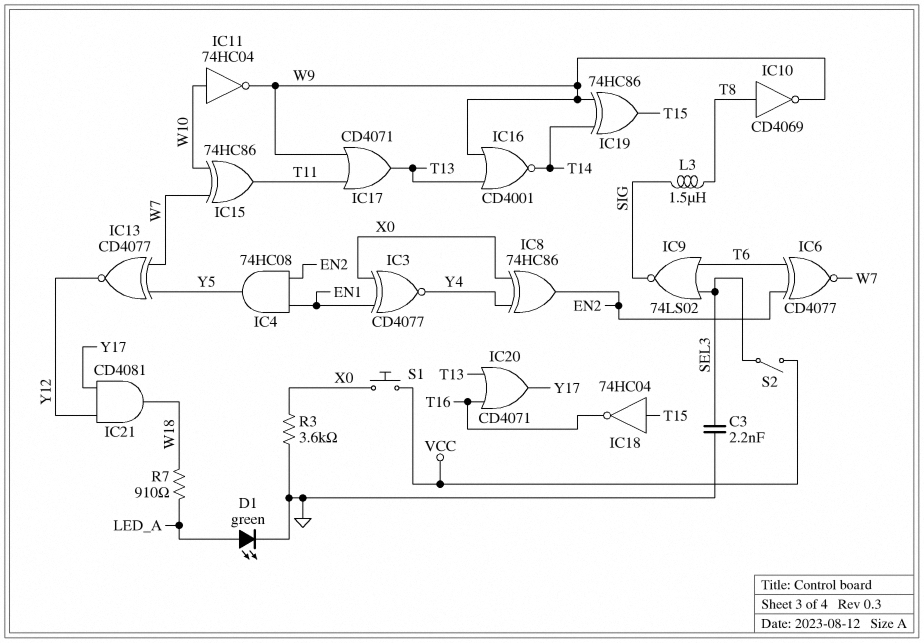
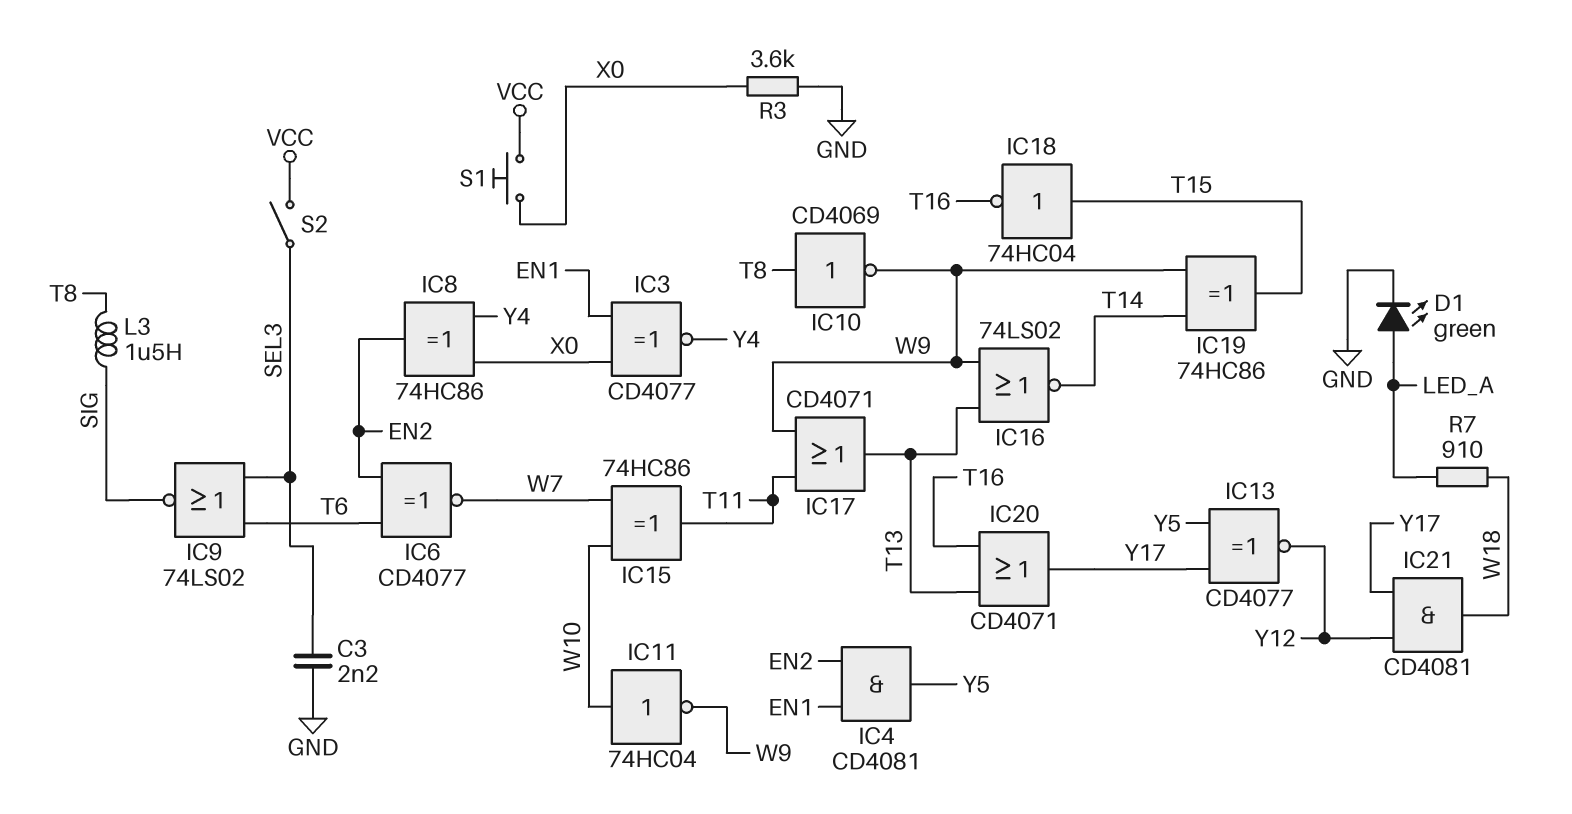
IC4: AND 74HC08 (in EN1, in EN2, out Y5) -> AND CD4081 (in EN1, in EN2, out Y5)
IC13: XNOR CD4077 (in W7, in Y5, out Y12) -> XNOR CD4077 (in Y5, in Y17, out Y12)
IC16: NOR CD4001 (in T13, in W9, out T14) -> NOR 74LS02 (in T13, in W9, out T14)

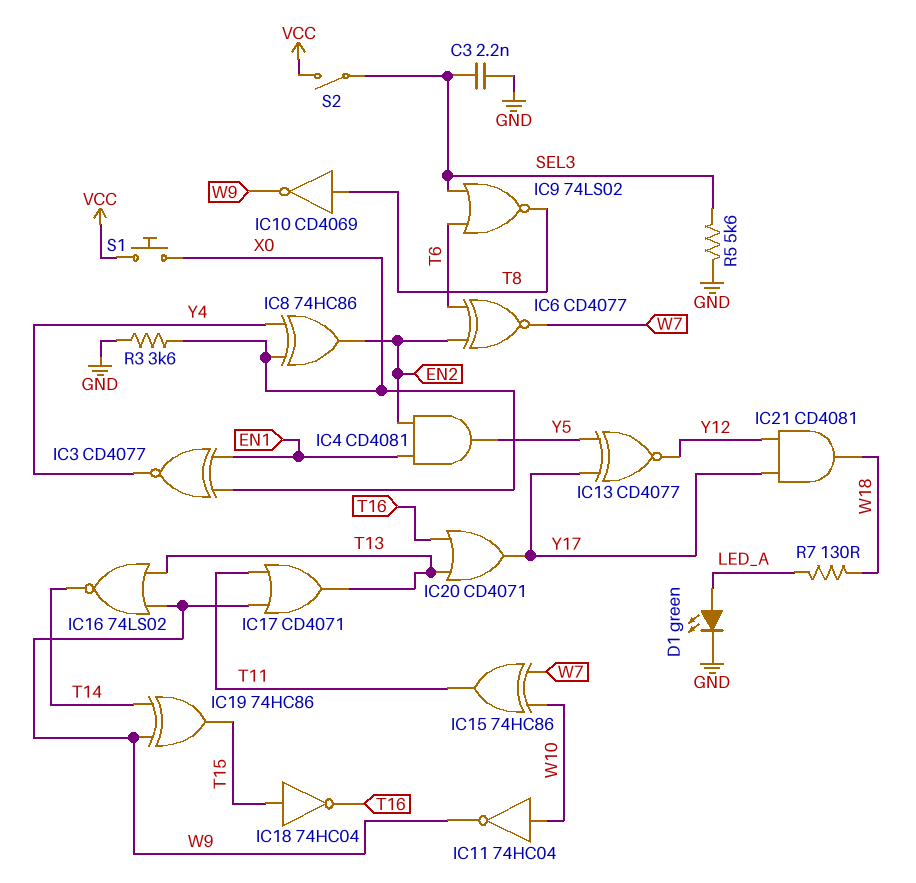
IC9: NOR 74LS02 (in SEL3, in T6, out SIG) -> NOR 74LS02 (in SEL3, in T6, out T8)
L3: 1.5uH (SIG, T8) -> none
R5: none -> 5.6k (GND, SEL3)
R7: 910 (LED_A, W18) -> 130 (LED_A, W18)

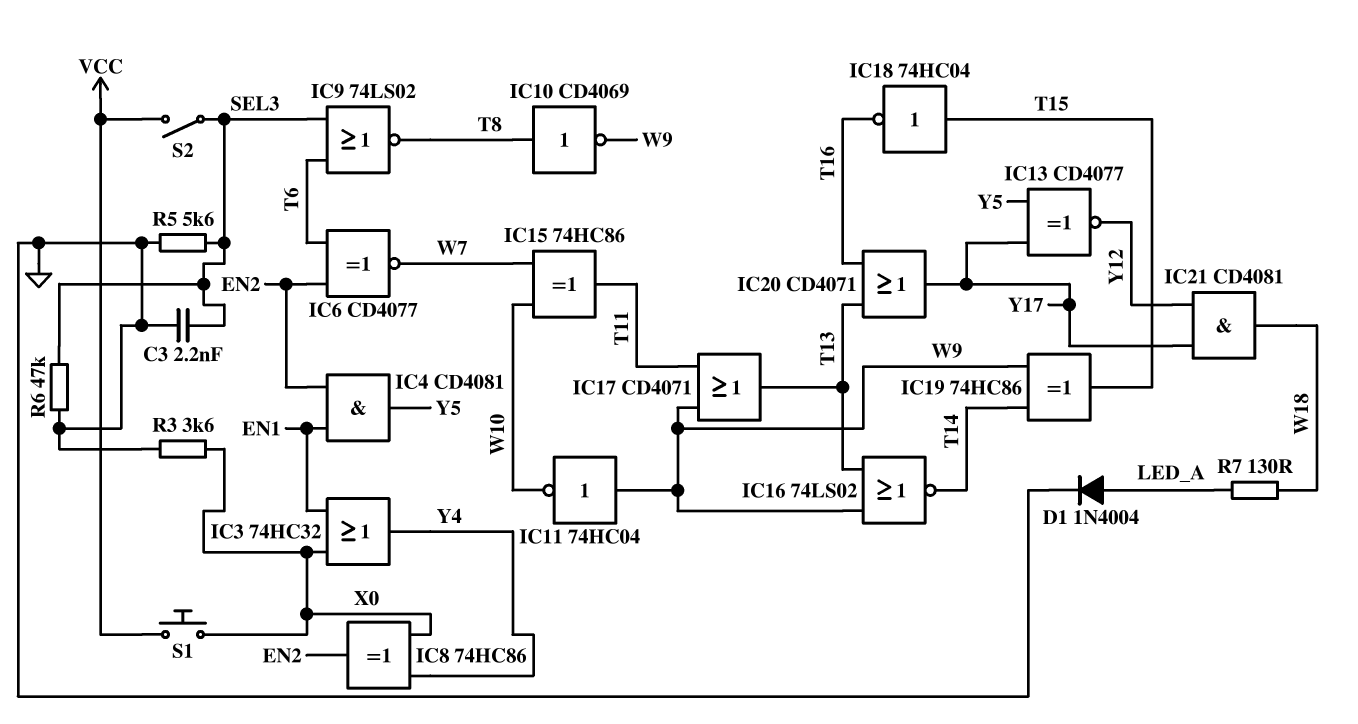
D1: LED green (A LED_A, K GND) -> diode 1N4004 (A LED_A, K GND)
IC3: XNOR CD4077 (in EN1, in X0, out Y4) -> OR 74HC32 (in EN1, in X0, out Y4)
IC11: NOT 74HC04 (in W10, out W9) -> NOT 74HC04 (in W9, out W10)
R6: none -> 47k (GND, SEL3)

